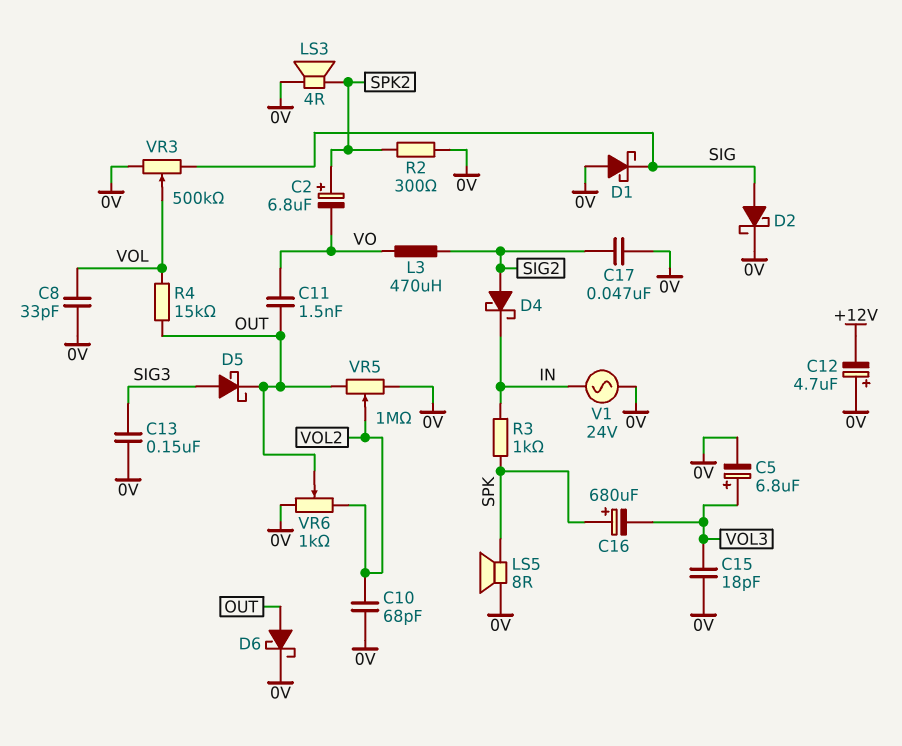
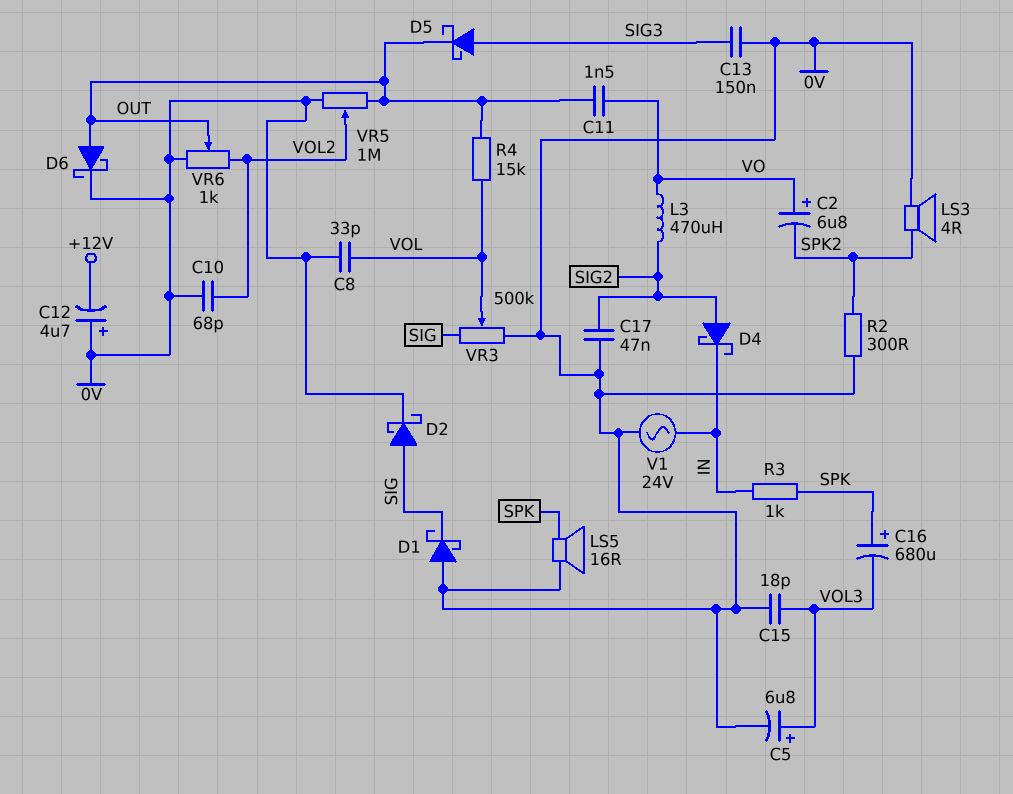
C2: 6.8uF (plus SPK2, minus VO) -> 6.8uF (plus VO, minus SPK2)
LS5: speaker 8R (0V, SPK) -> speaker 16R (0V, SPK)

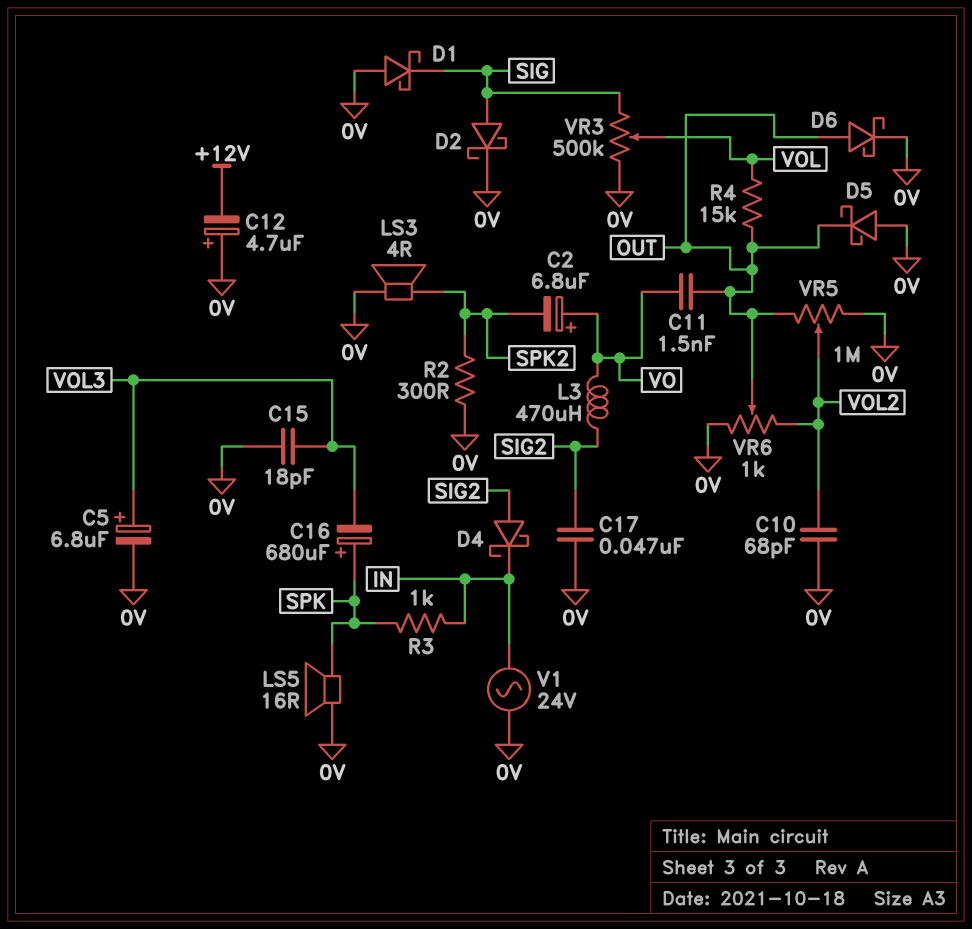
C8: 33pF (0V, VOL) -> none
C13: 150nF (0V, SIG3) -> none
D5: schottky (A SIG3, K OUT) -> schottky (A 0V, K OUT)

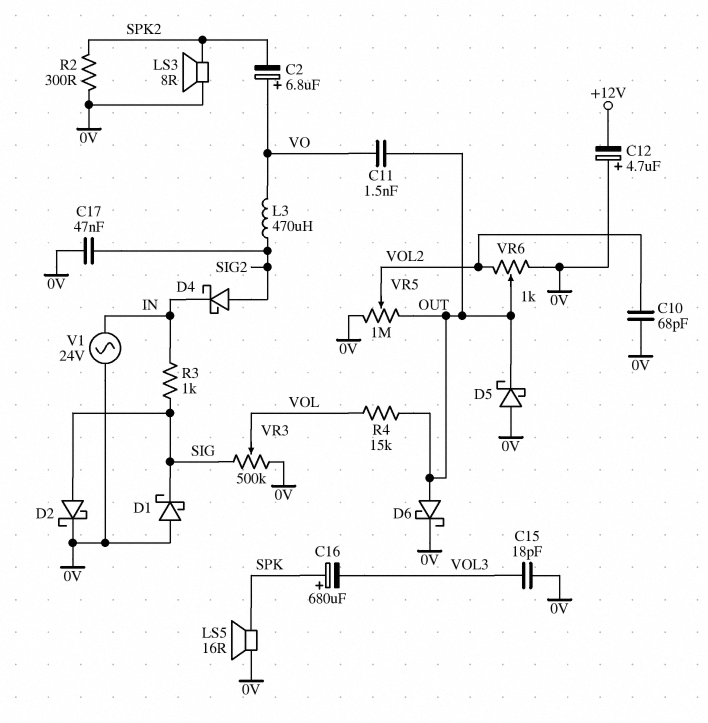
C5: 6.8uF (plus VOL3, minus 0V) -> none
LS3: speaker 4R (0V, SPK2) -> speaker 8R (0V, SPK2)
R3: 1k (IN, SPK) -> 1k (IN, SIG)

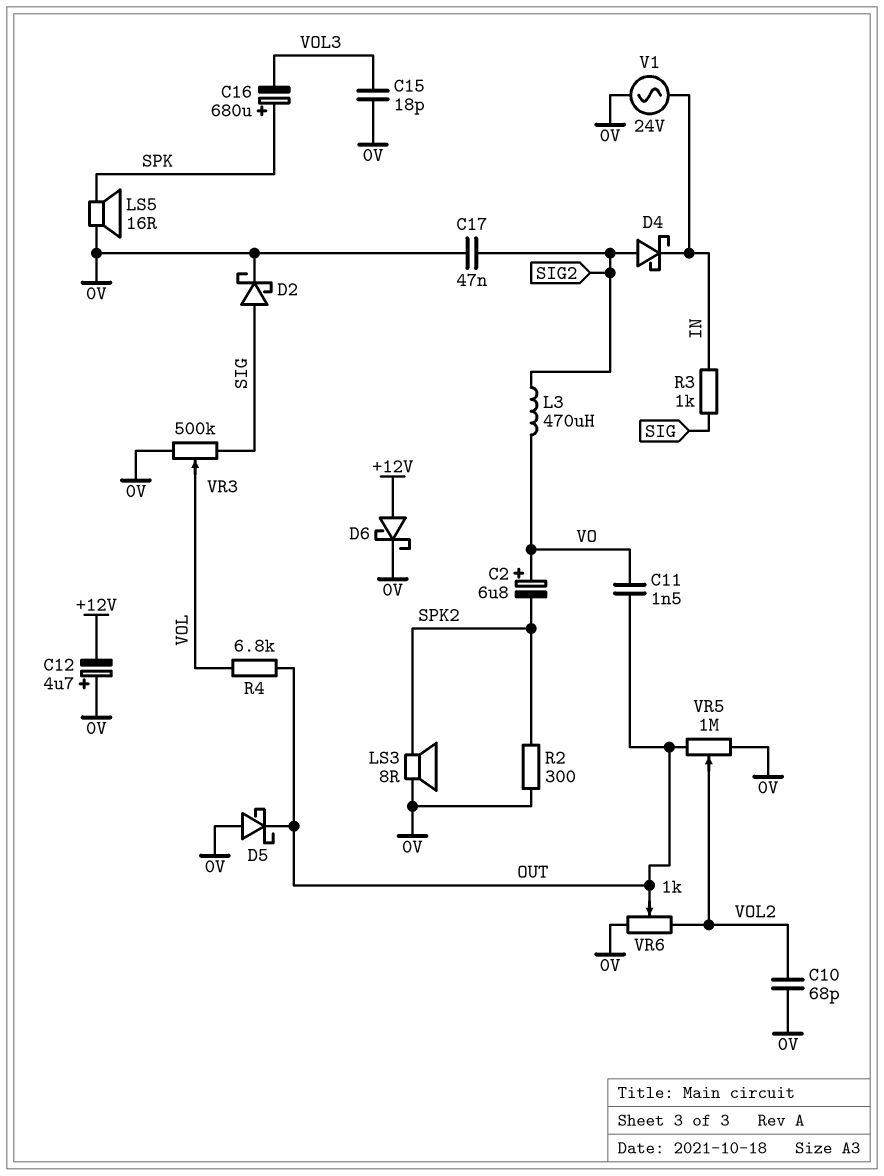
D1: schottky (A 0V, K SIG) -> none
D6: schottky (A OUT, K 0V) -> schottky (A +12V, K 0V)
R4: 15k (OUT, VOL) -> 6.8k (OUT, VOL)

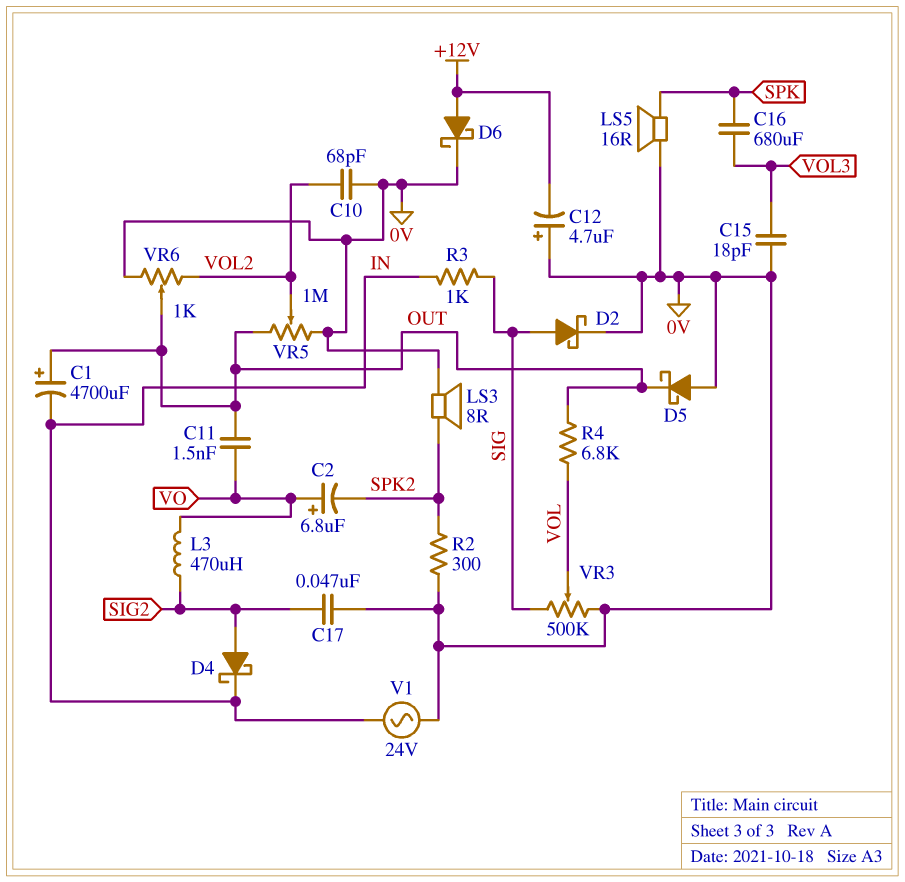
C1: none -> 4700uF (plus OUT, minus IN)
C16: 680uF (plus SPK, minus VOL3) -> 680uF (SPK, VOL3)

